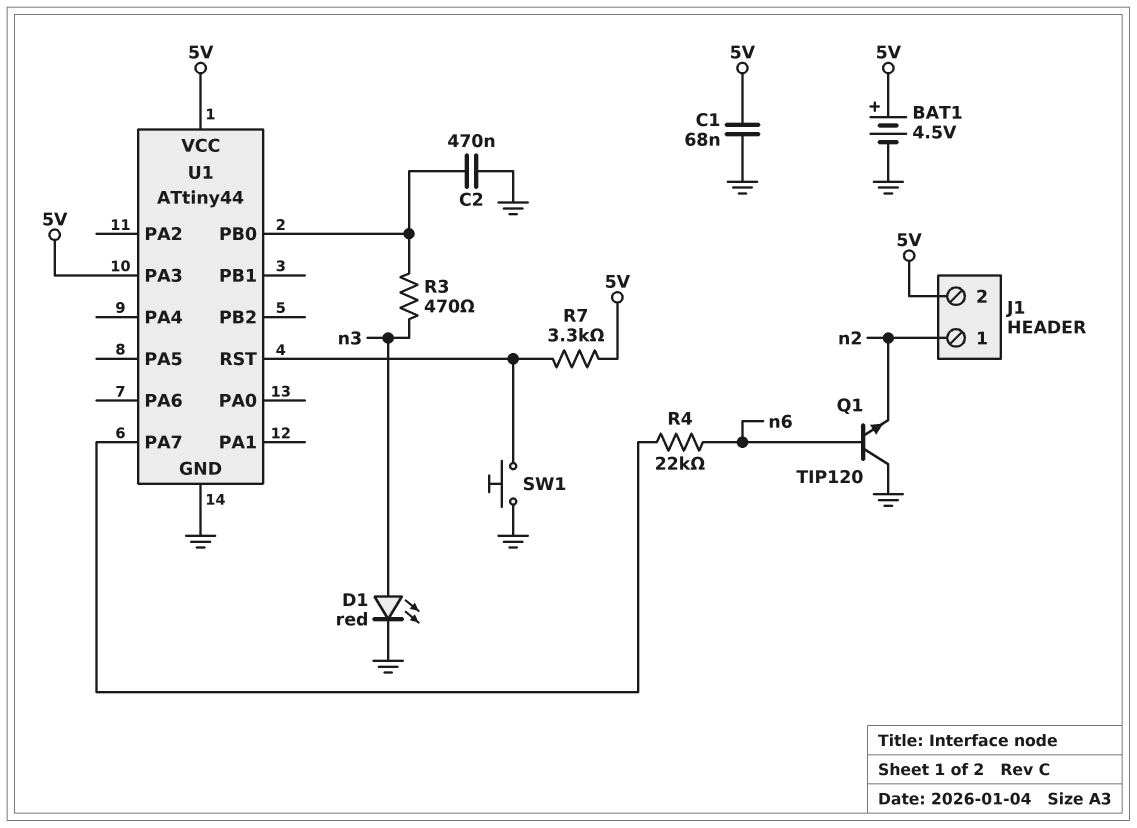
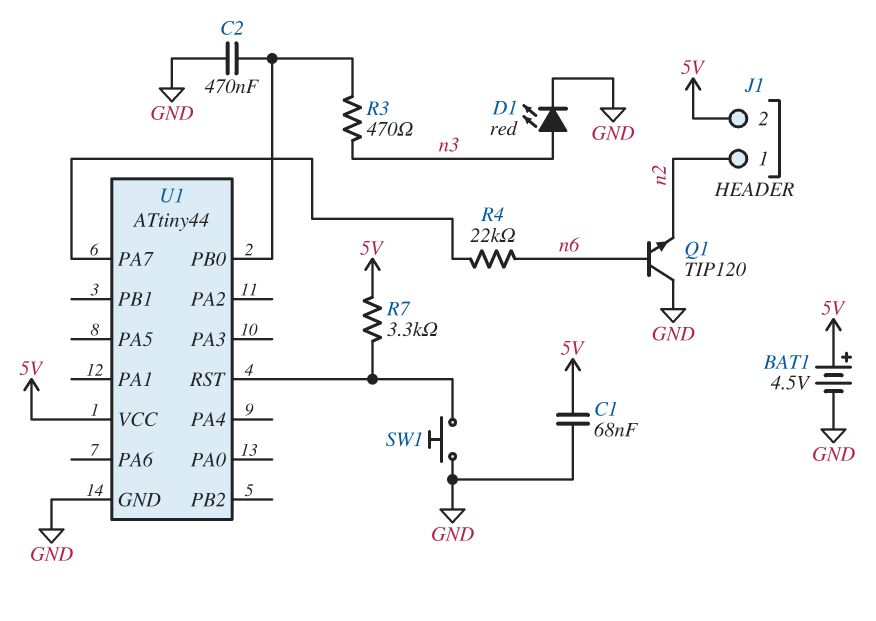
U1 pin PA3: 5V -> none

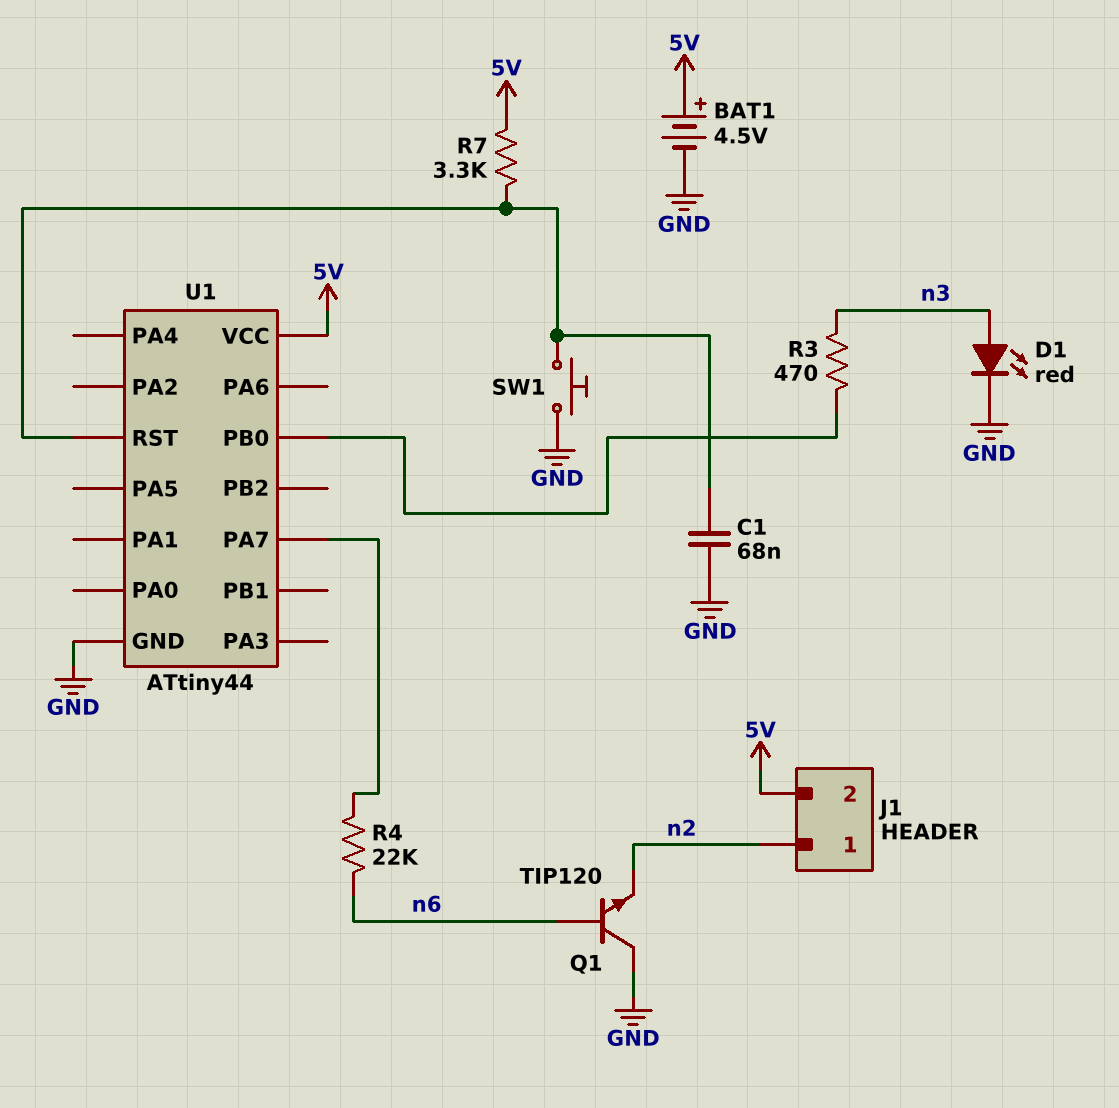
C1: 68nF (5V, GND) -> 68nF (GND, U1/RST)
C2: 470nF (GND, U1/PB0) -> none

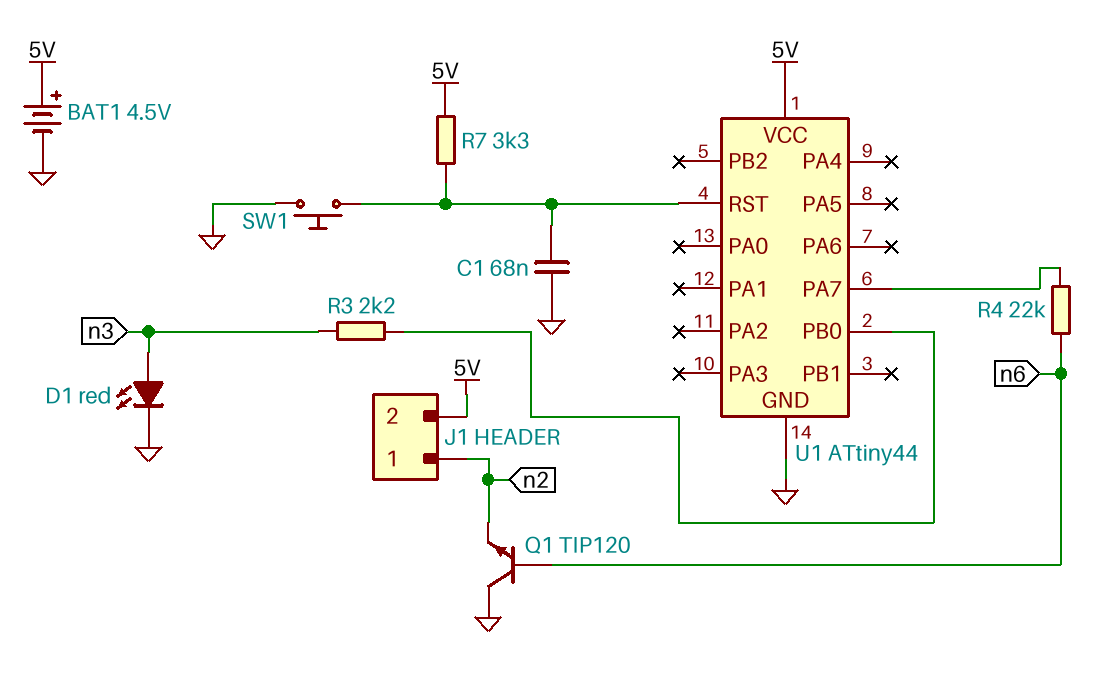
R3: 470 (U1/PB0, n3) -> 2.2k (U1/PB0, n3)

